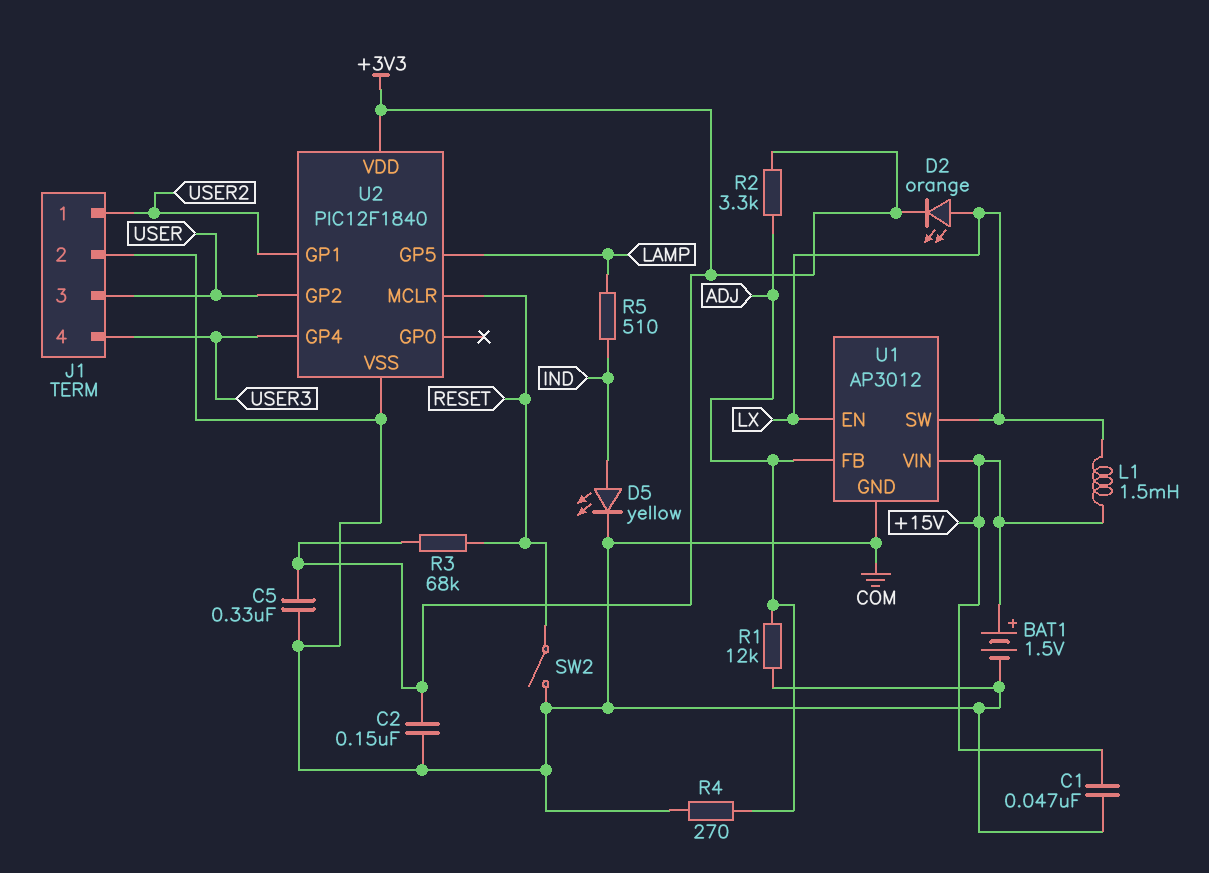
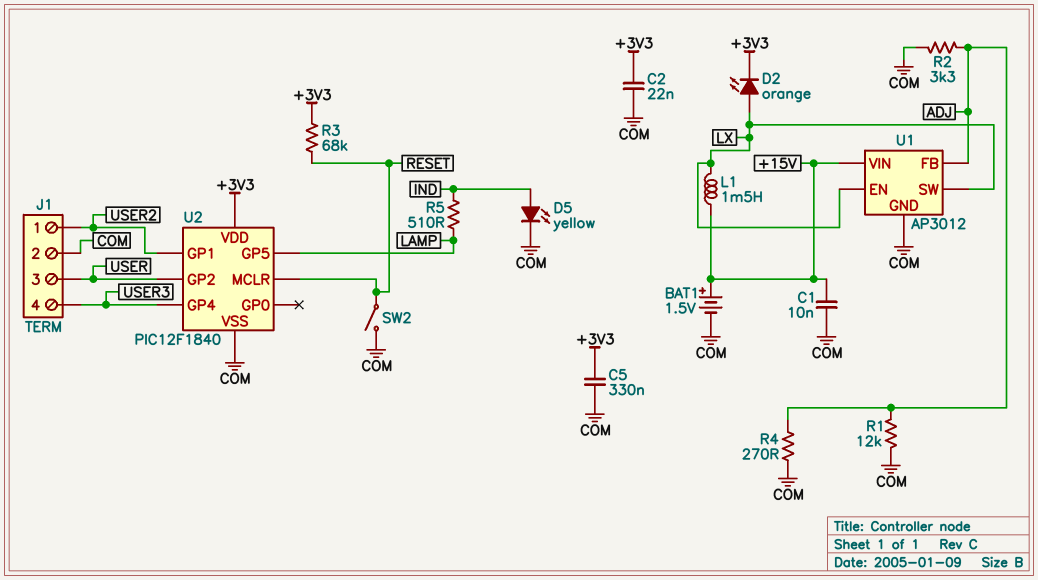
C1: 47nF (+15V, COM) -> 10nF (+15V, COM)
C2: 150nF (+3V3, COM) -> 22nF (+3V3, COM)
R2: 3.3k (+3V3, ADJ) -> 3.3k (ADJ, COM)

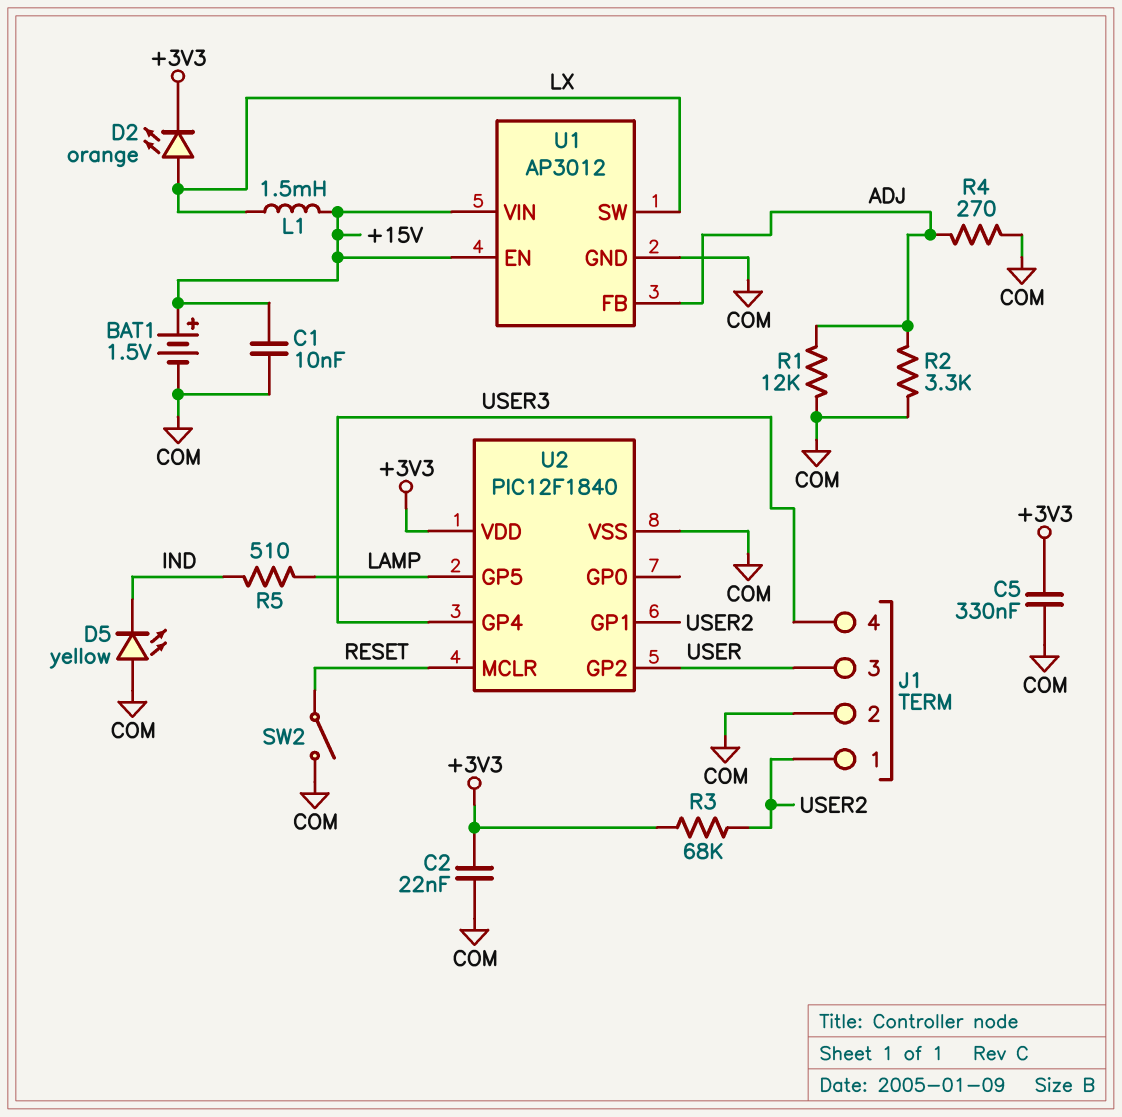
D5: LED yellow (A IND, K COM) -> LED yellow (A COM, K IND)
R3: 68k (+3V3, RESET) -> 68k (+3V3, USER2)
U1 pin EN: LX -> +15V

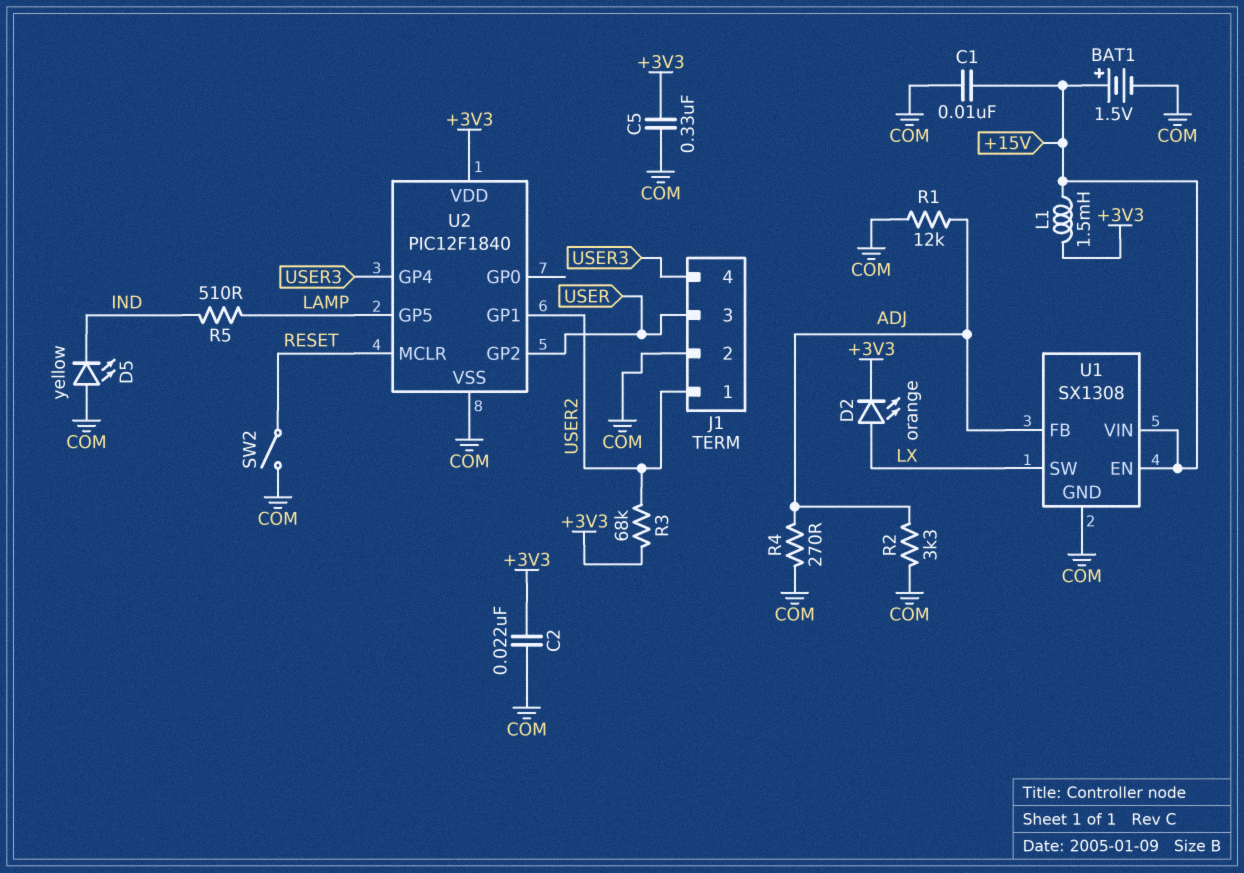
L1: 1.5mH (+15V, LX) -> 1.5mH (+3V3, +15V)
U1: AP3012 -> SX1308

